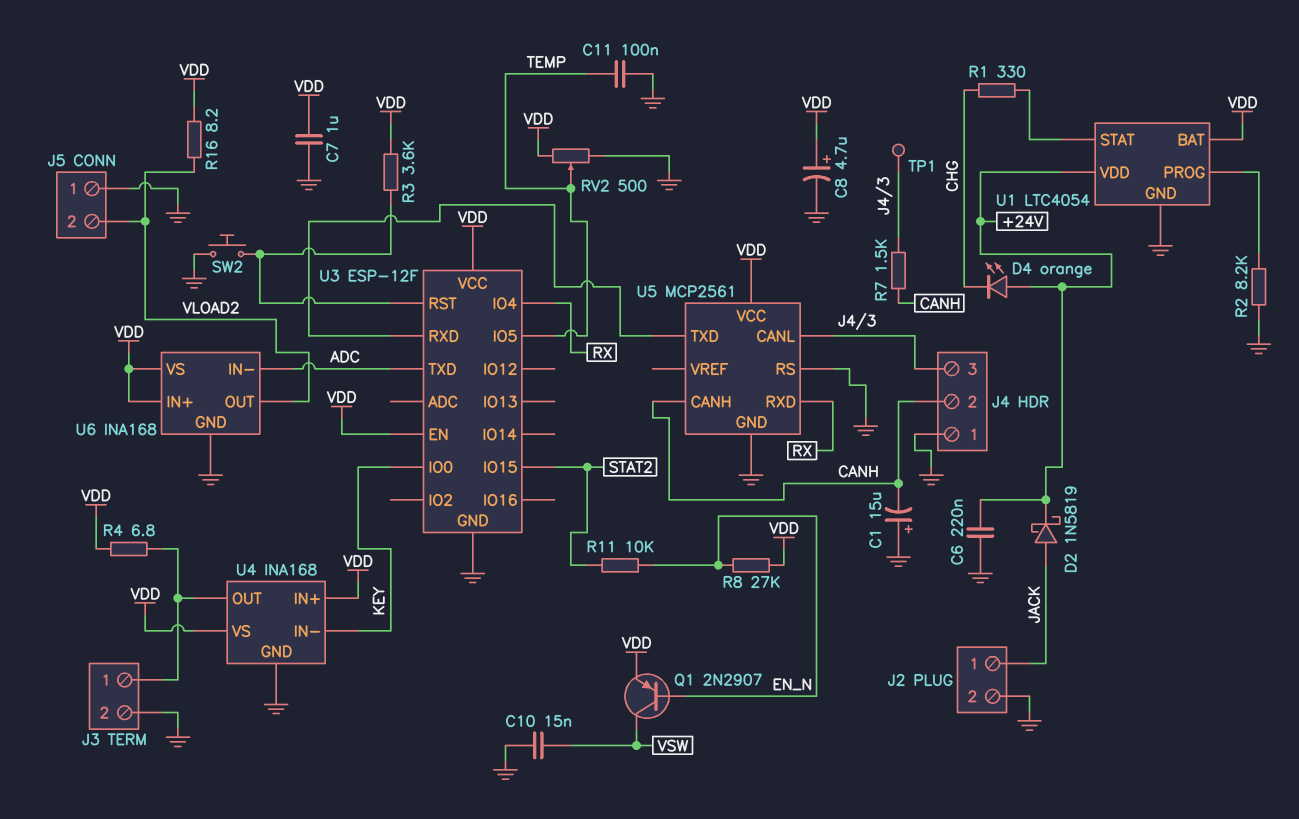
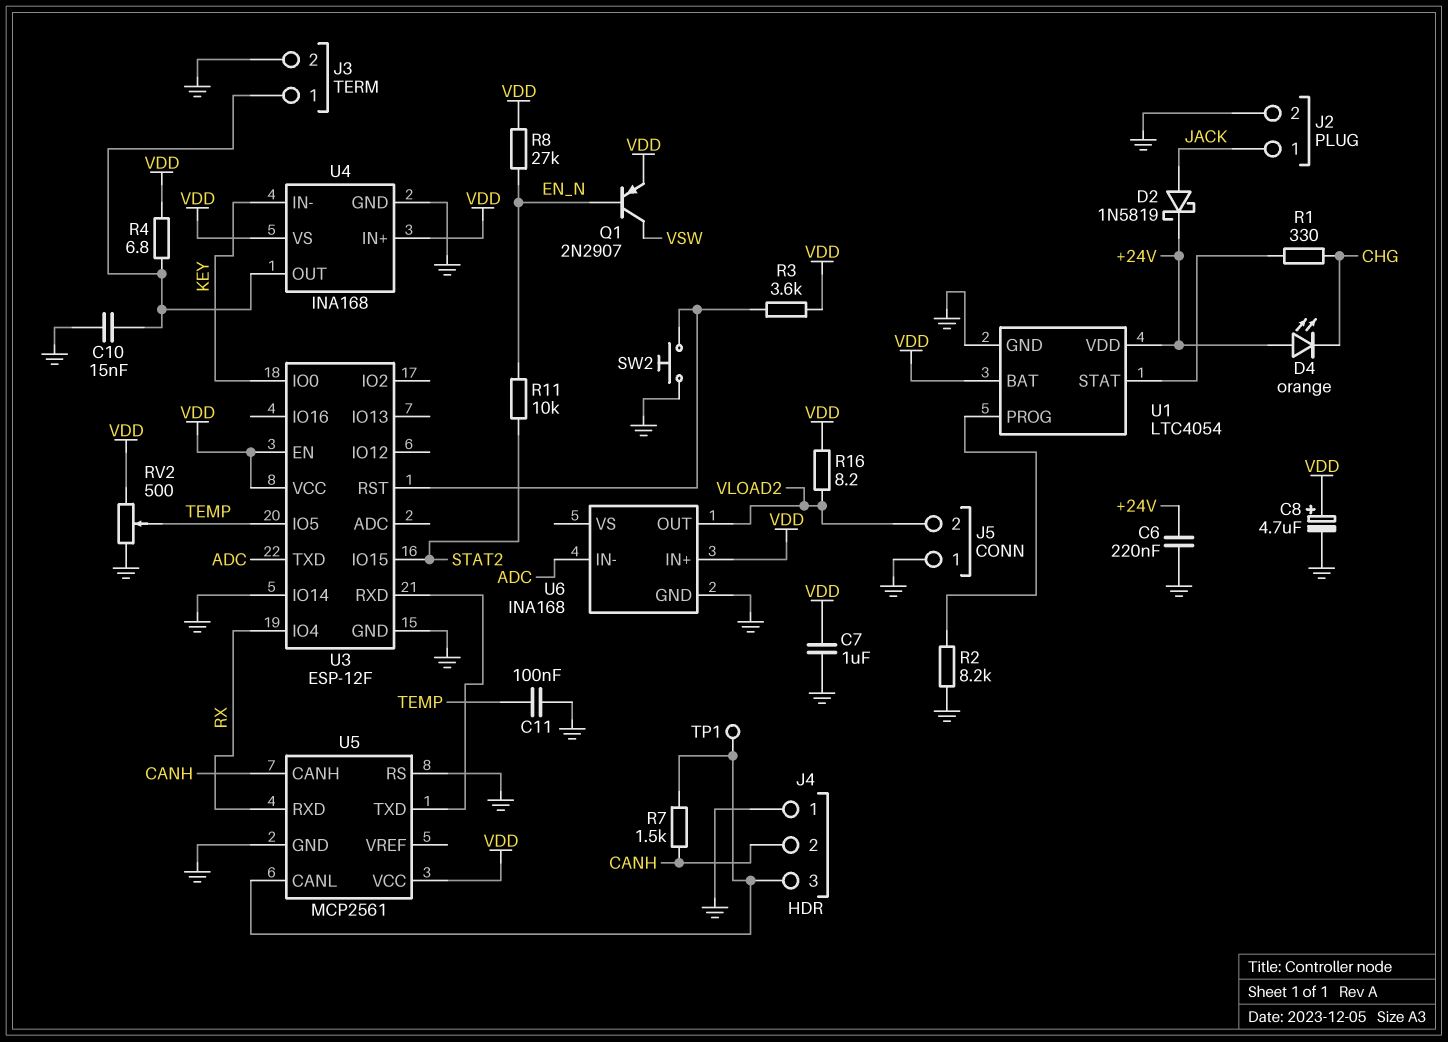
C1: 15uF (plus GND, minus CANH) -> none
C10: 15nF (GND, VSW) -> 15nF (GND, J3/1)
U3 pin IO14: none -> GND
U6 pin VS: VDD -> none

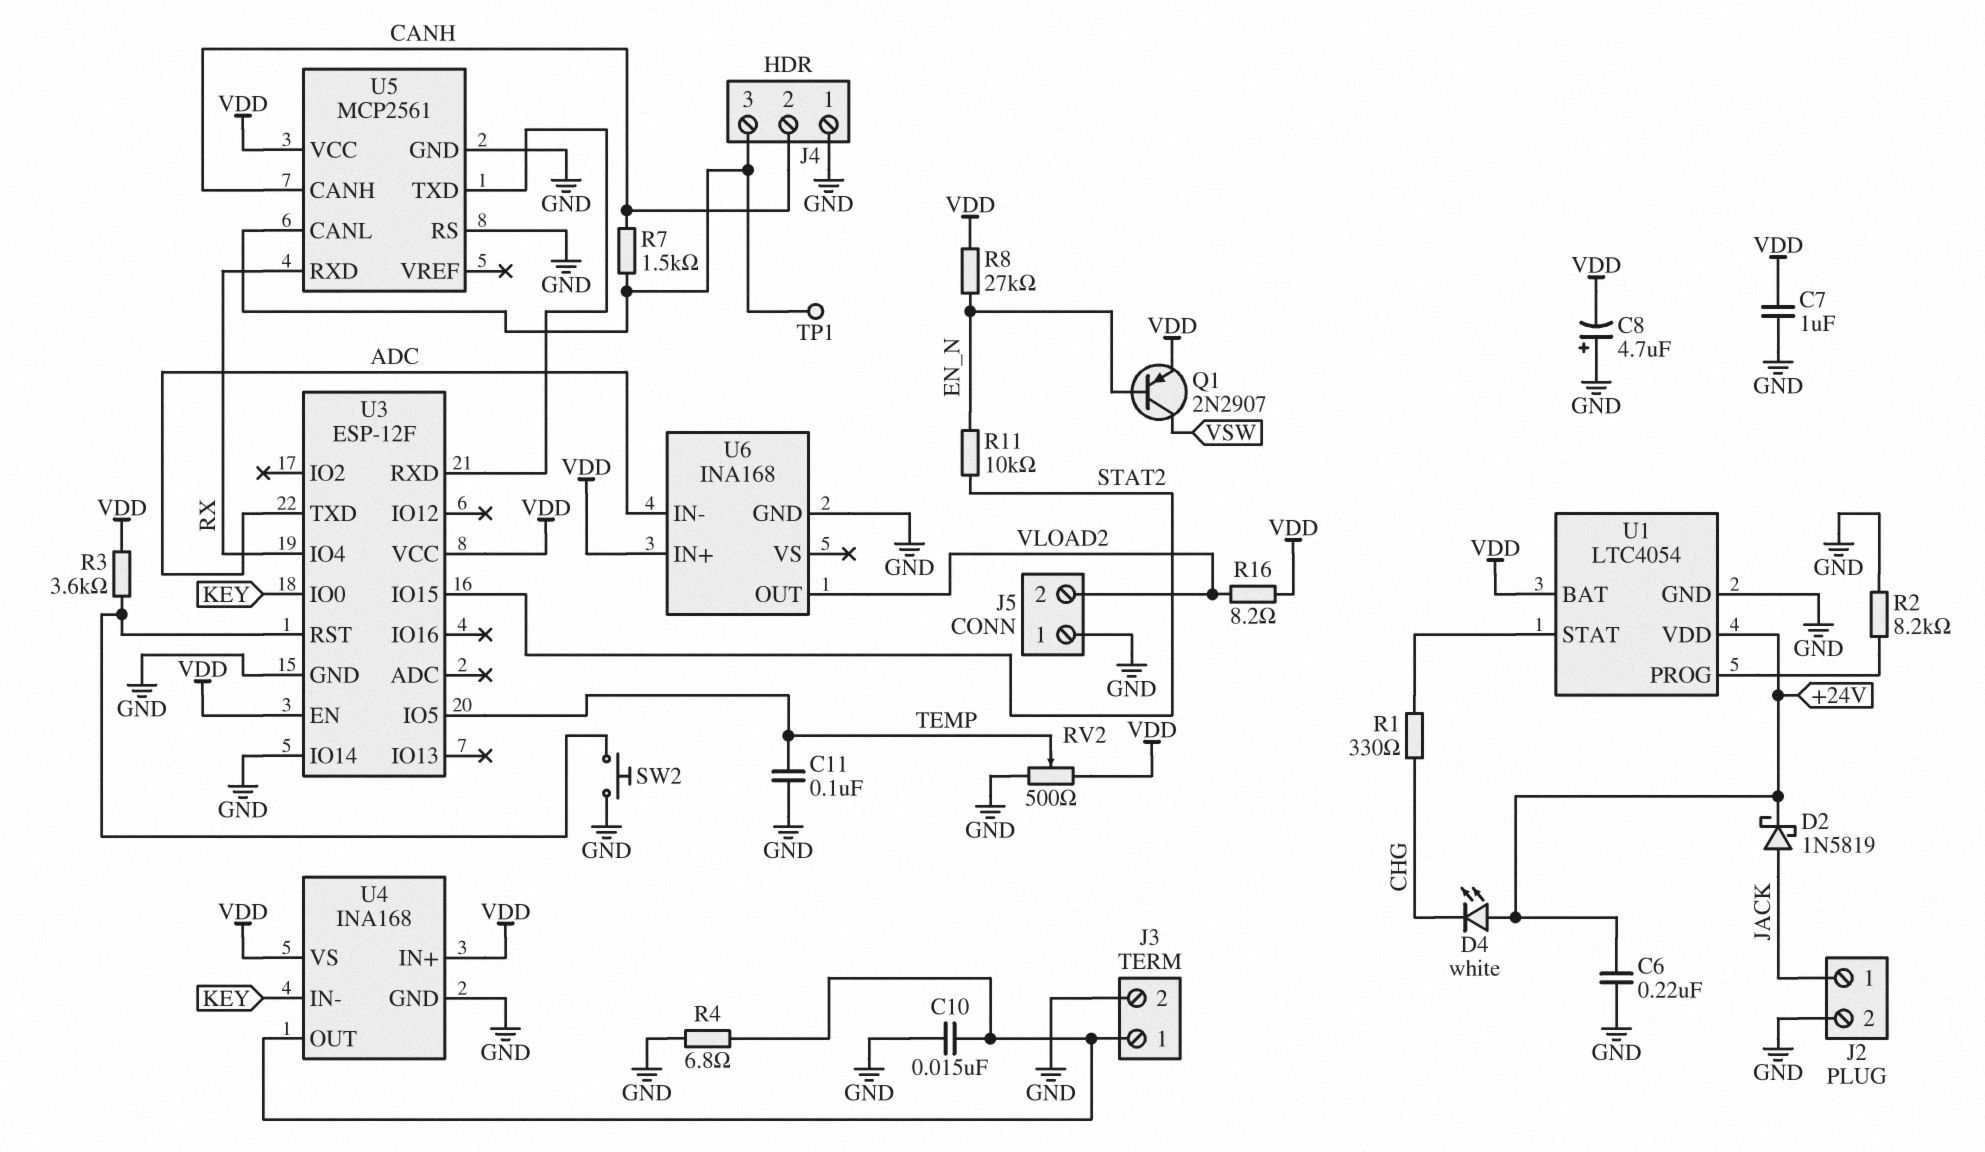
C8: 4.7uF (plus VDD, minus GND) -> 4.7uF (plus GND, minus VDD)
D4: LED orange (A +24V, K CHG) -> LED white (A +24V, K CHG)
R4: 6.8 (J3/1, VDD) -> 6.8 (GND, J3/1)

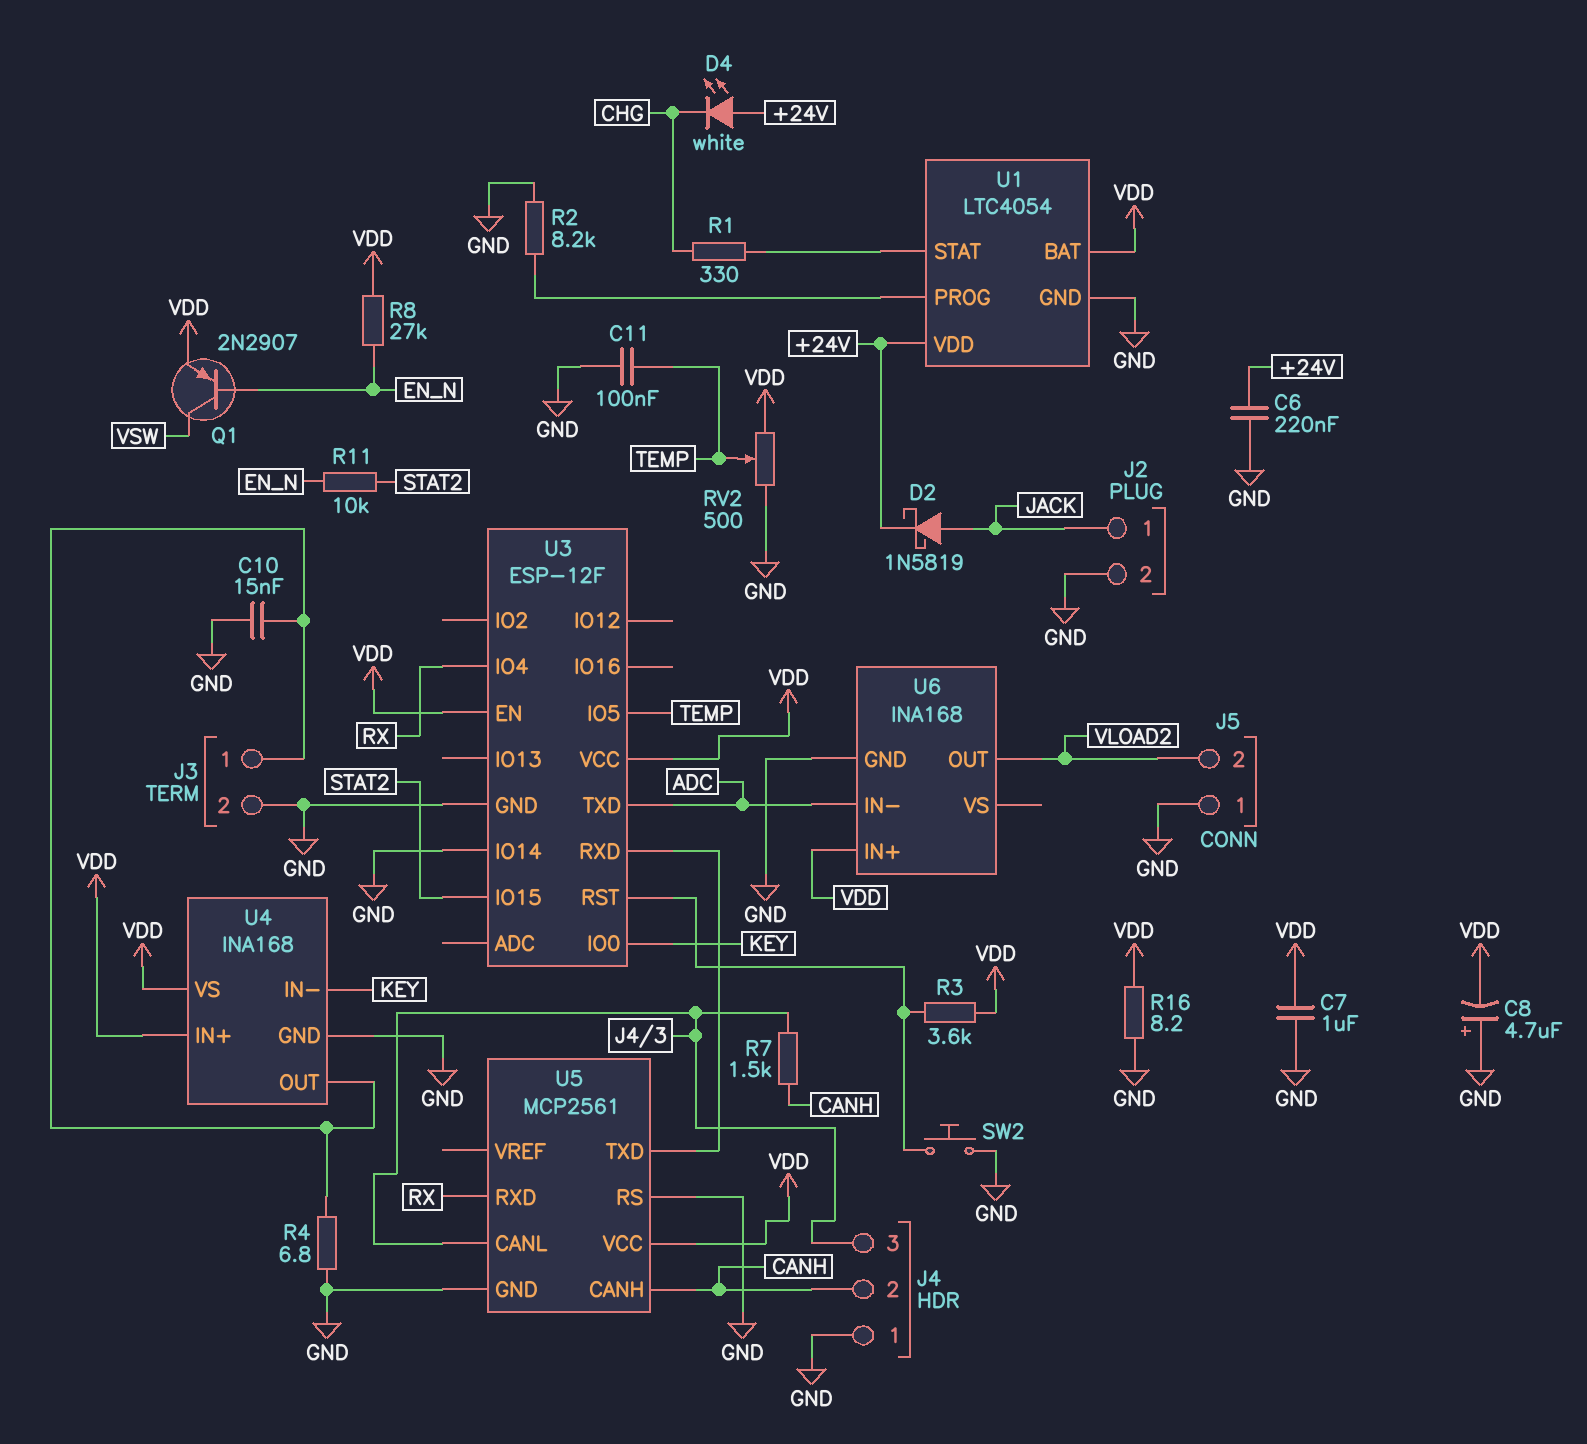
R16: 8.2 (VDD, VLOAD2) -> 8.2 (GND, VDD)
TP1: test point (J4/3) -> none

